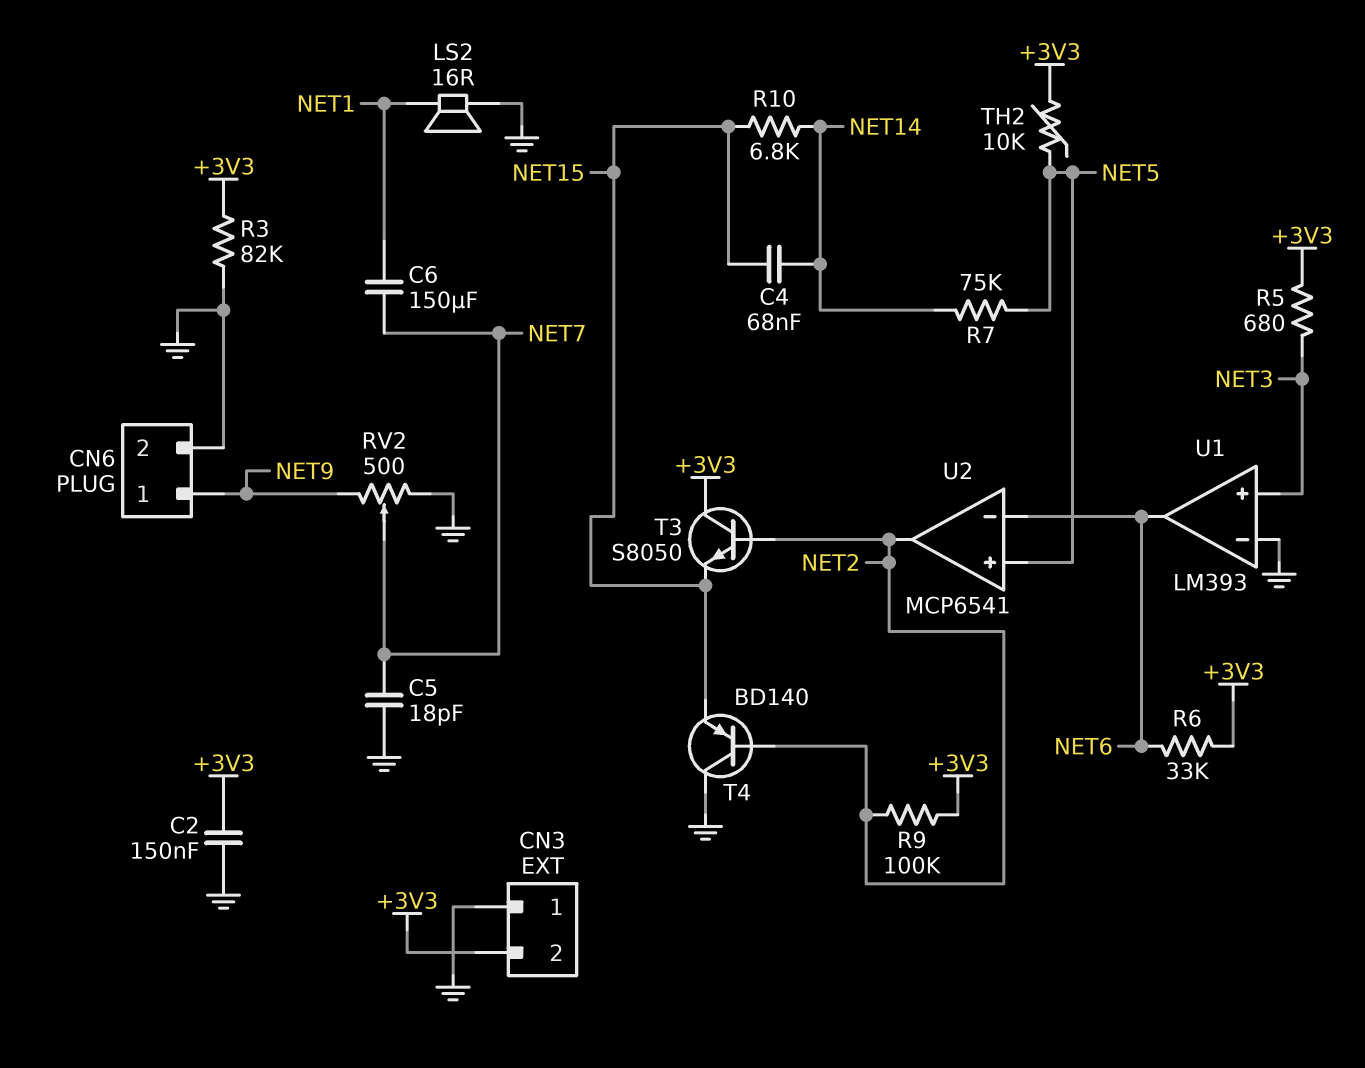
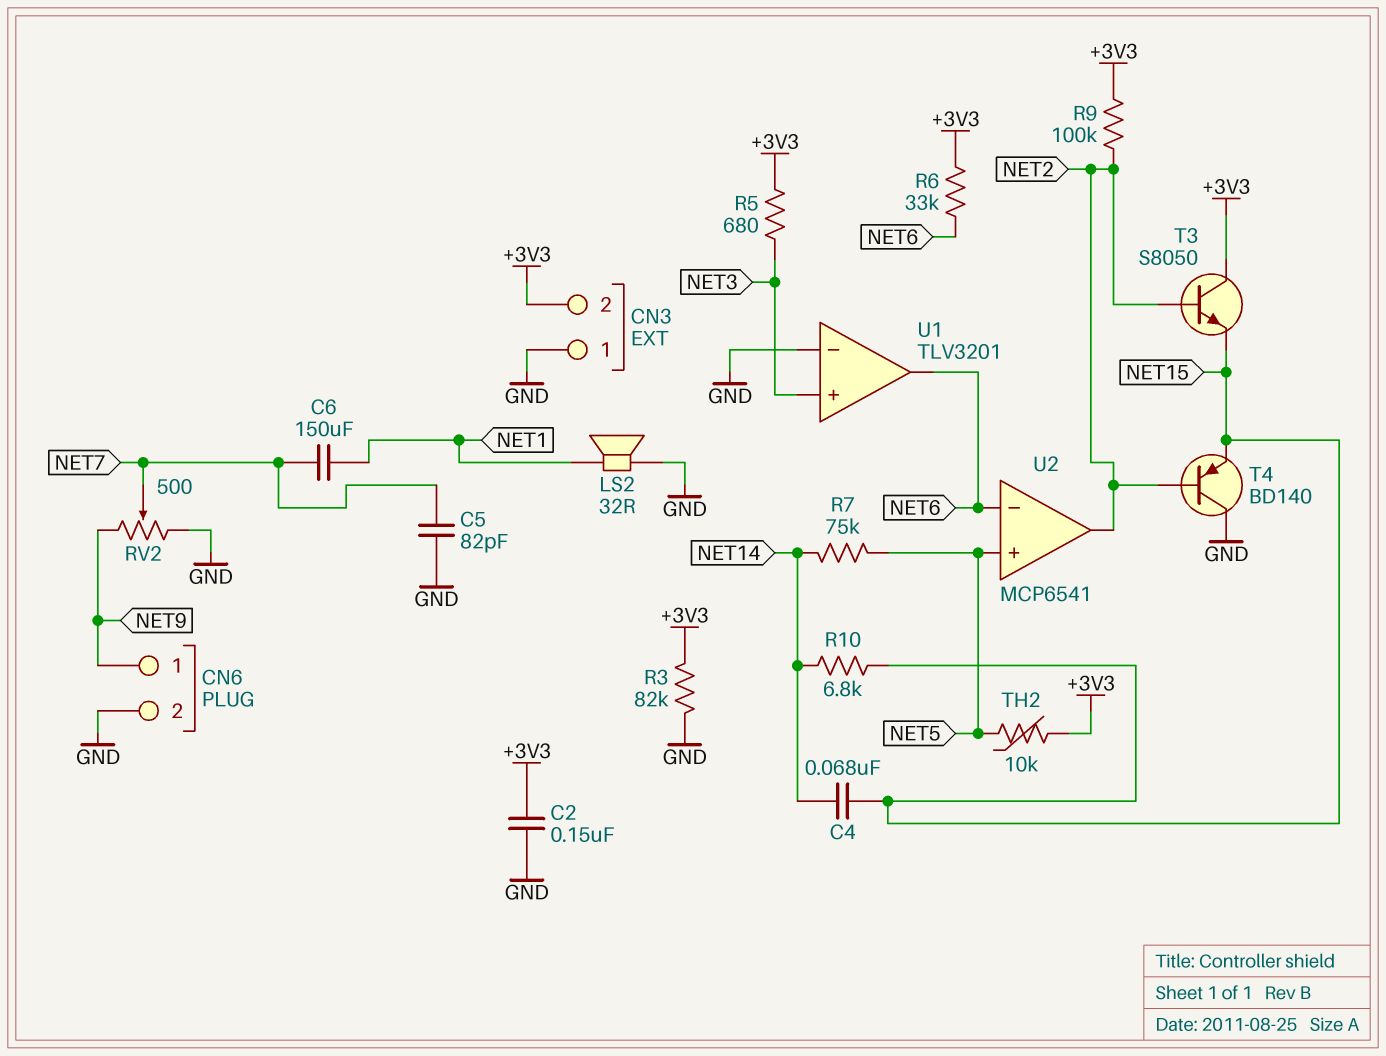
C5: 18pF (GND, NET7) -> 82pF (GND, NET7)
LS2: speaker 16R (GND, NET1) -> speaker 32R (GND, NET1)
U1: LM393 -> TLV3201

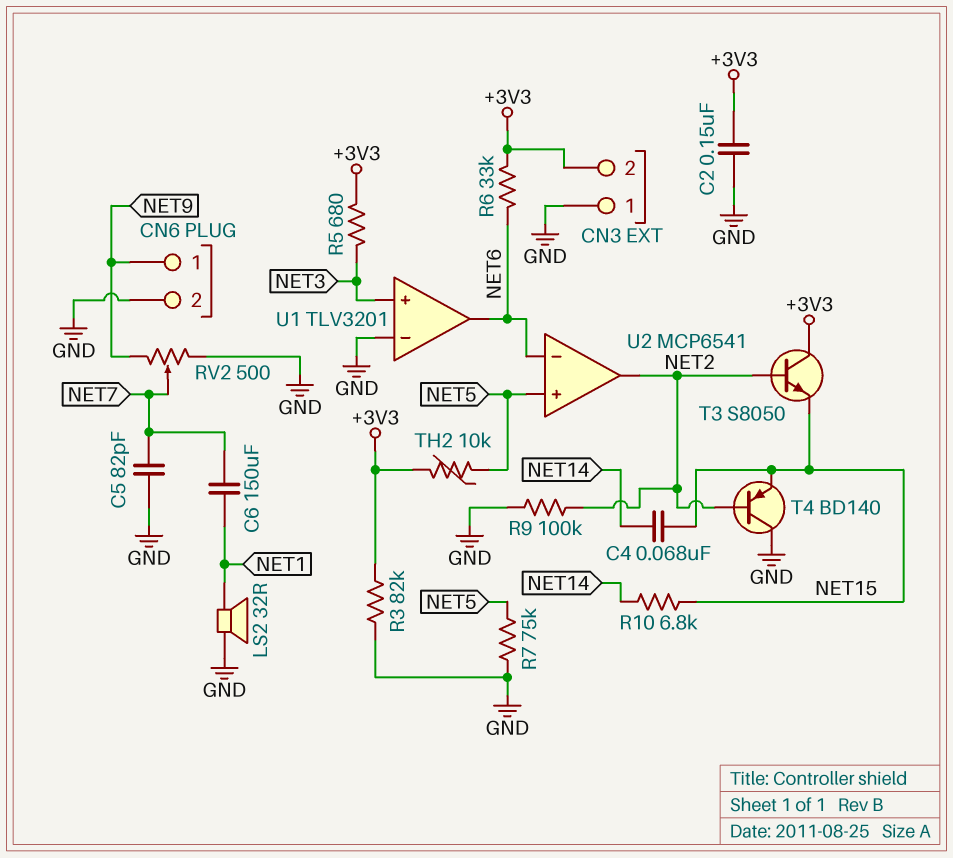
R7: 75k (NET5, NET14) -> 75k (GND, NET5)
R9: 100k (+3V3, NET2) -> 100k (GND, NET2)

